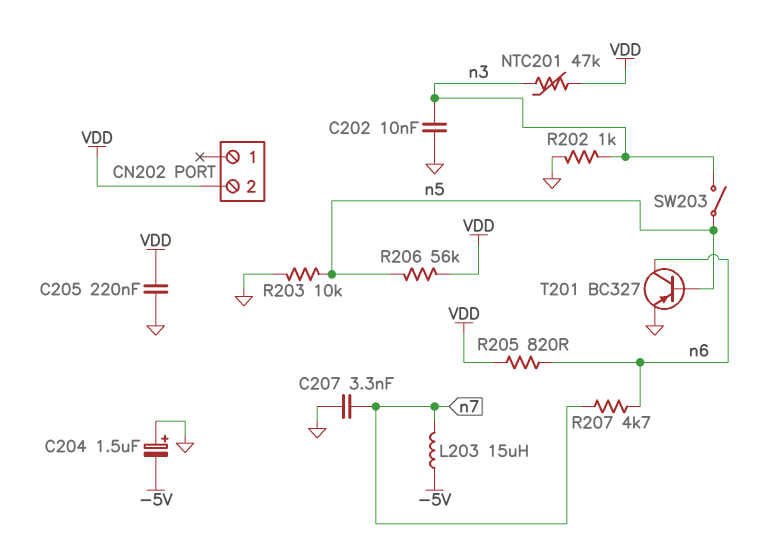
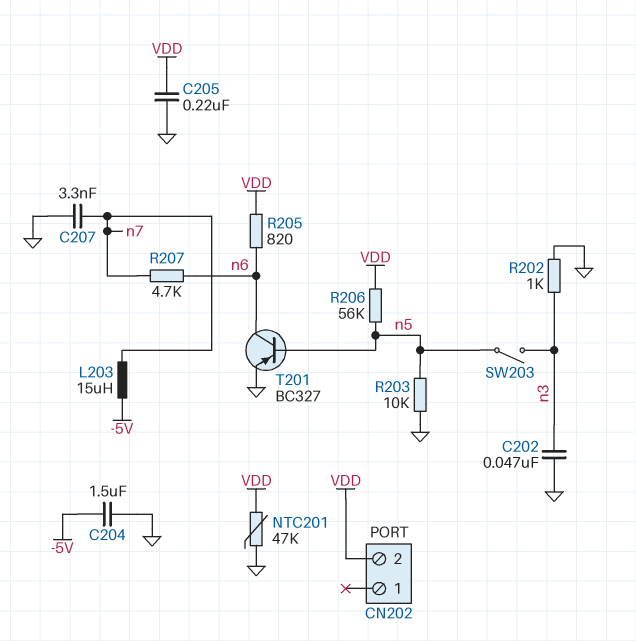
C202: 10nF (GND, n3) -> 47nF (GND, n3)
C204: 1.5uF (plus GND, minus -5V) -> 1.5uF (-5V, GND)
NTC201: 47k (VDD, n3) -> 47k (GND, VDD)

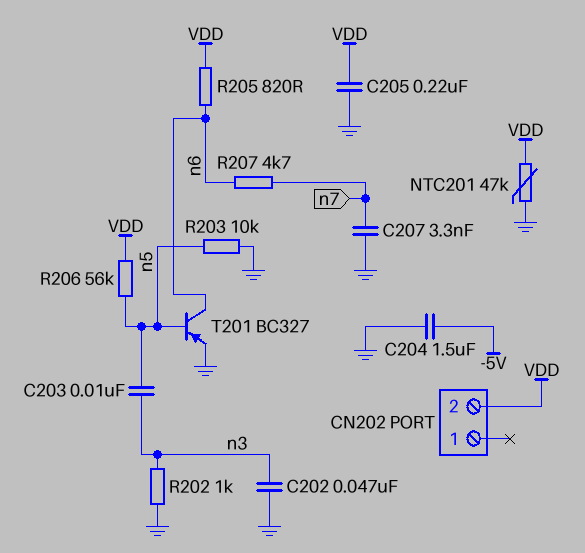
C203: none -> 10nF (n3, n5)
L203: 15uH (-5V, n7) -> none
SW203: switch (n3, n5) -> none

